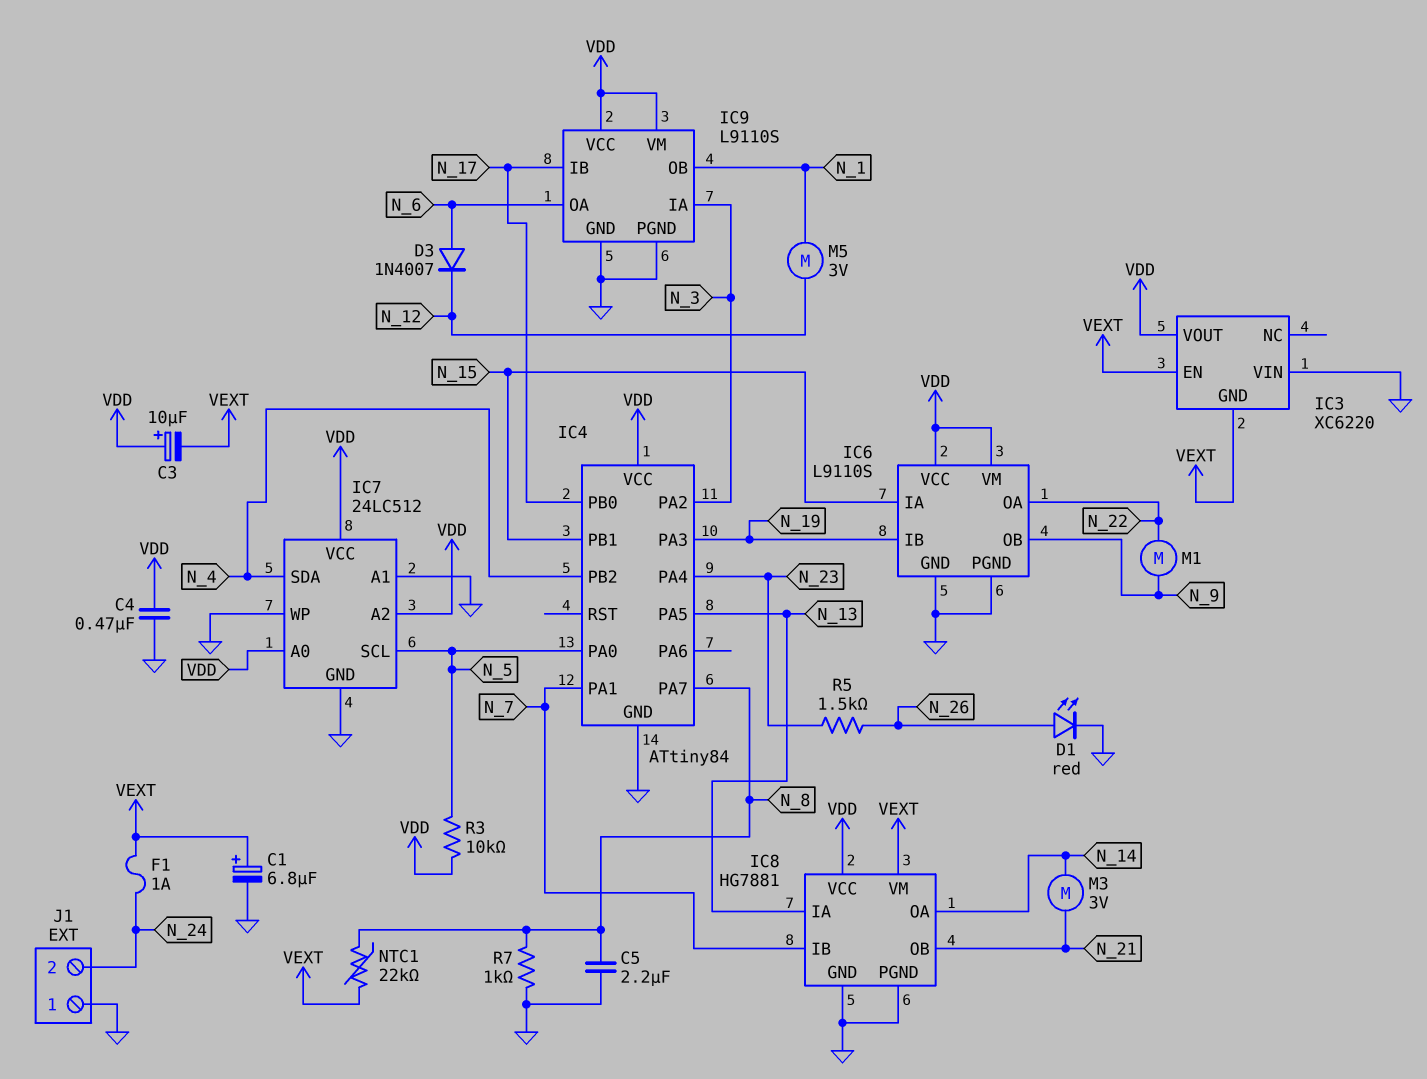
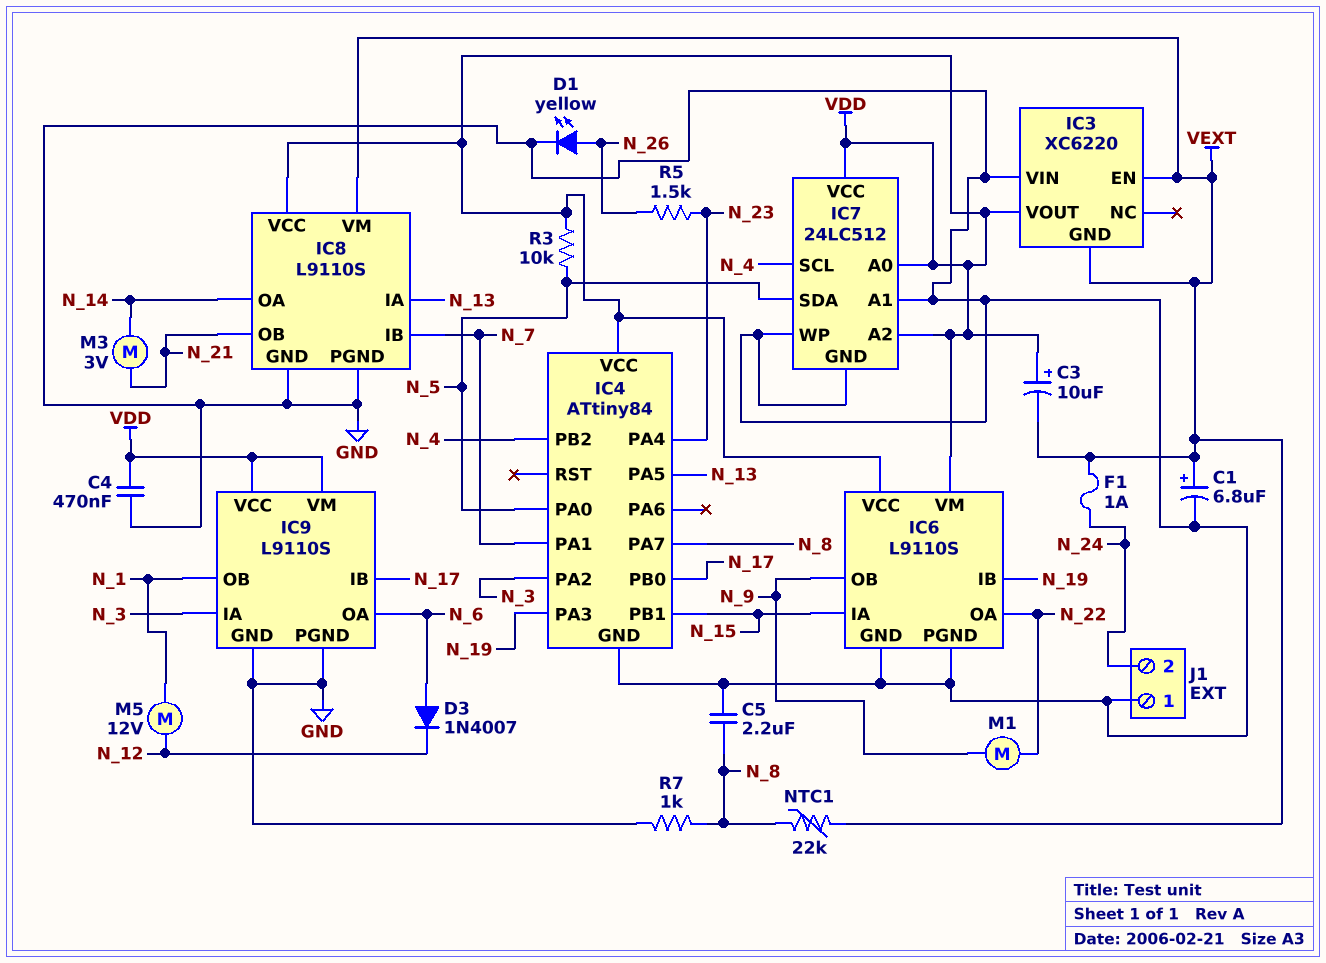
D1: LED red (A N_26, K GND) -> LED yellow (A N_26, K GND)
IC7 pin SCL: N_5 -> N_4
IC7 pin SDA: N_4 -> N_5
IC8: HG7881 -> L9110S
M5: motor 3V (N_1, N_12) -> motor 12V (N_1, N_12)

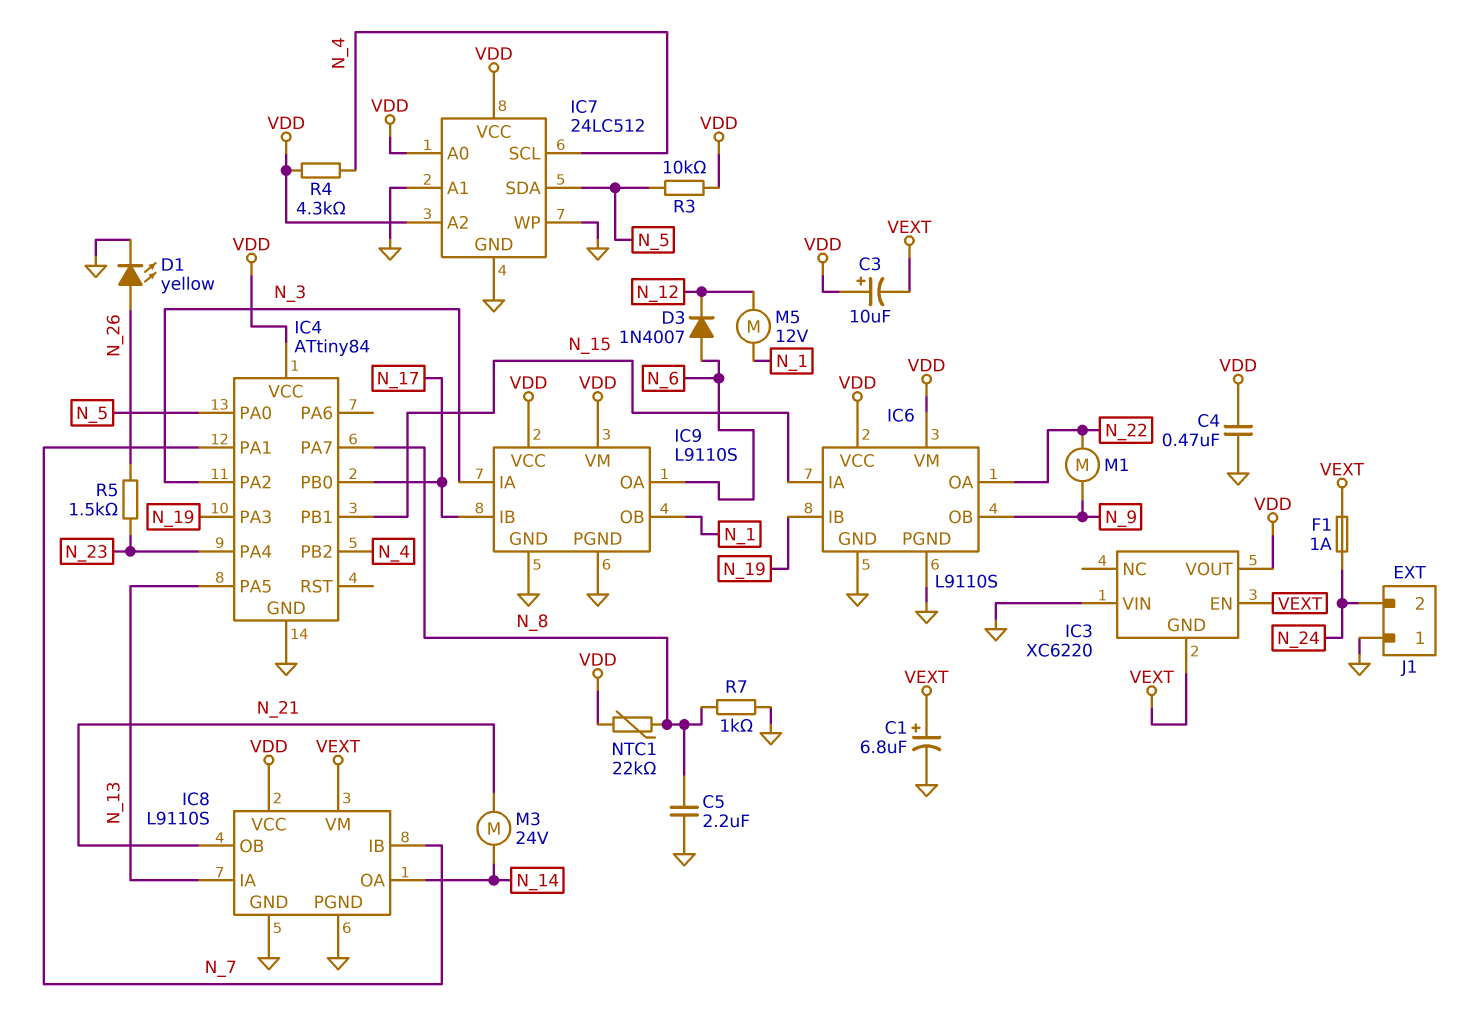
M3: motor 3V (N_14, N_21) -> motor 24V (N_14, N_21)
NTC1: 22k (N_8, VEXT) -> 22k (N_8, VDD)
R4: none -> 4.3k (N_4, VDD)

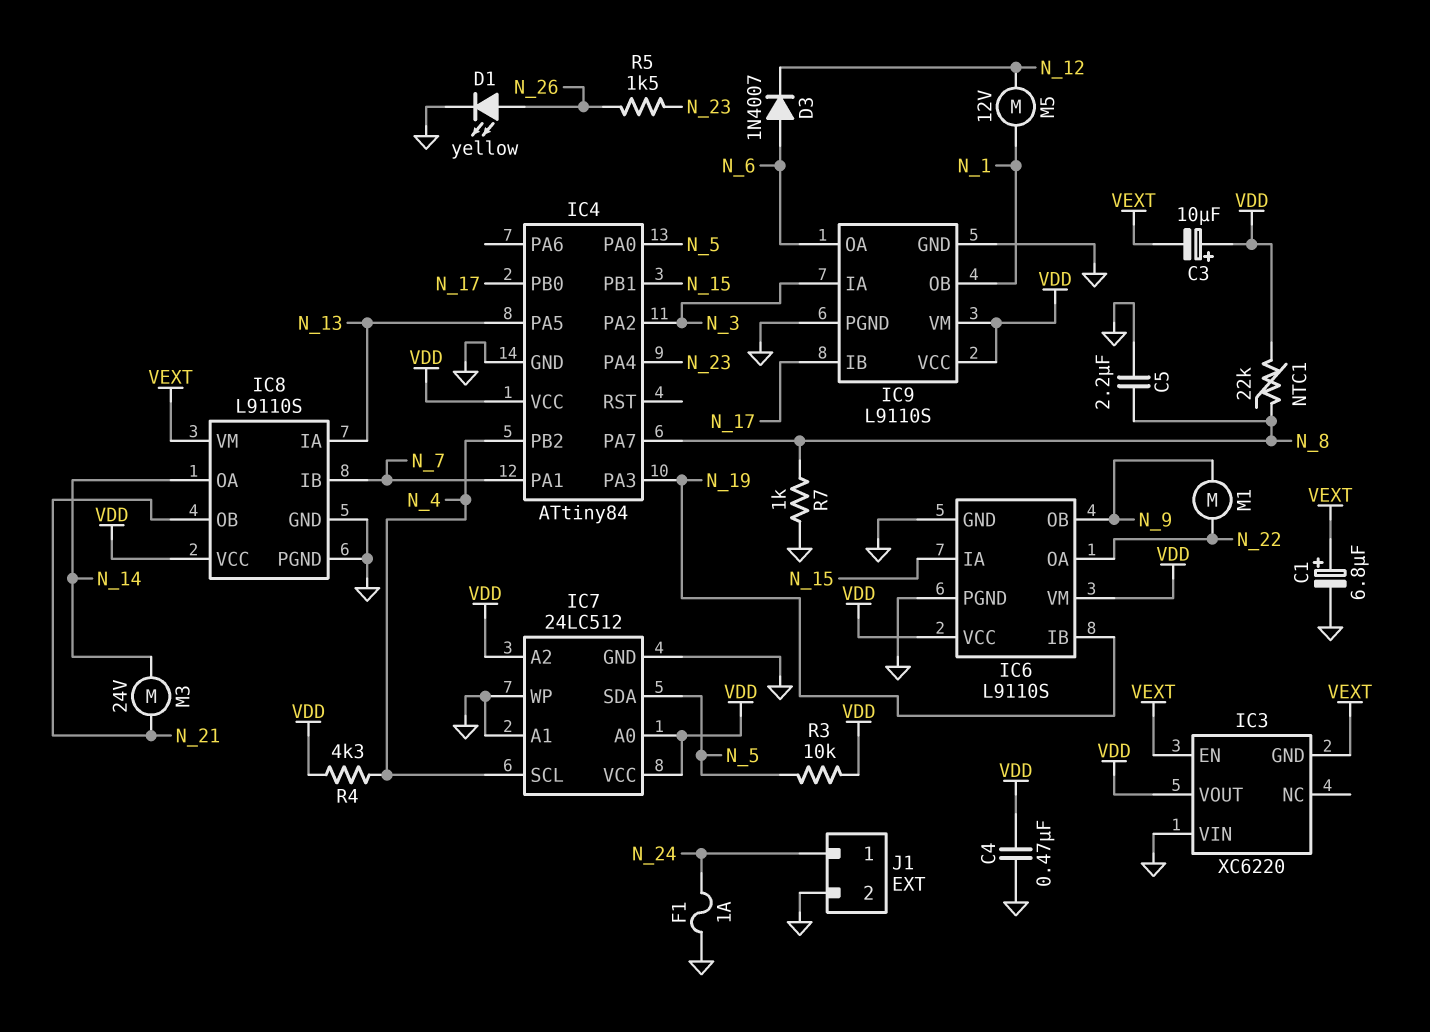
F1: 1A (N_24, VEXT) -> 1A (GND, N_24)
J1 pin 1: GND -> N_24
J1 pin 2: N_24 -> GND

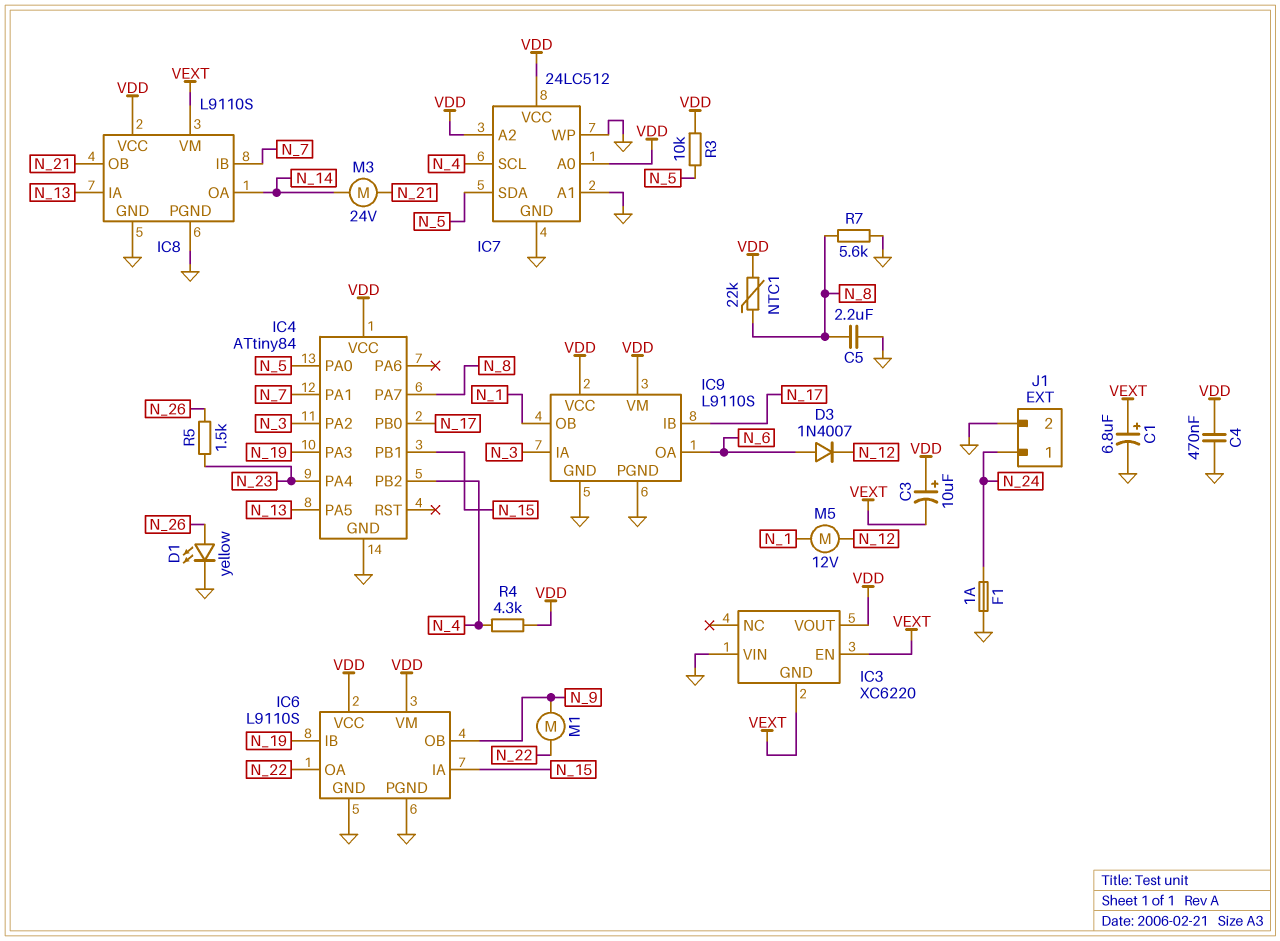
R7: 1k (GND, N_8) -> 5.6k (GND, N_8)

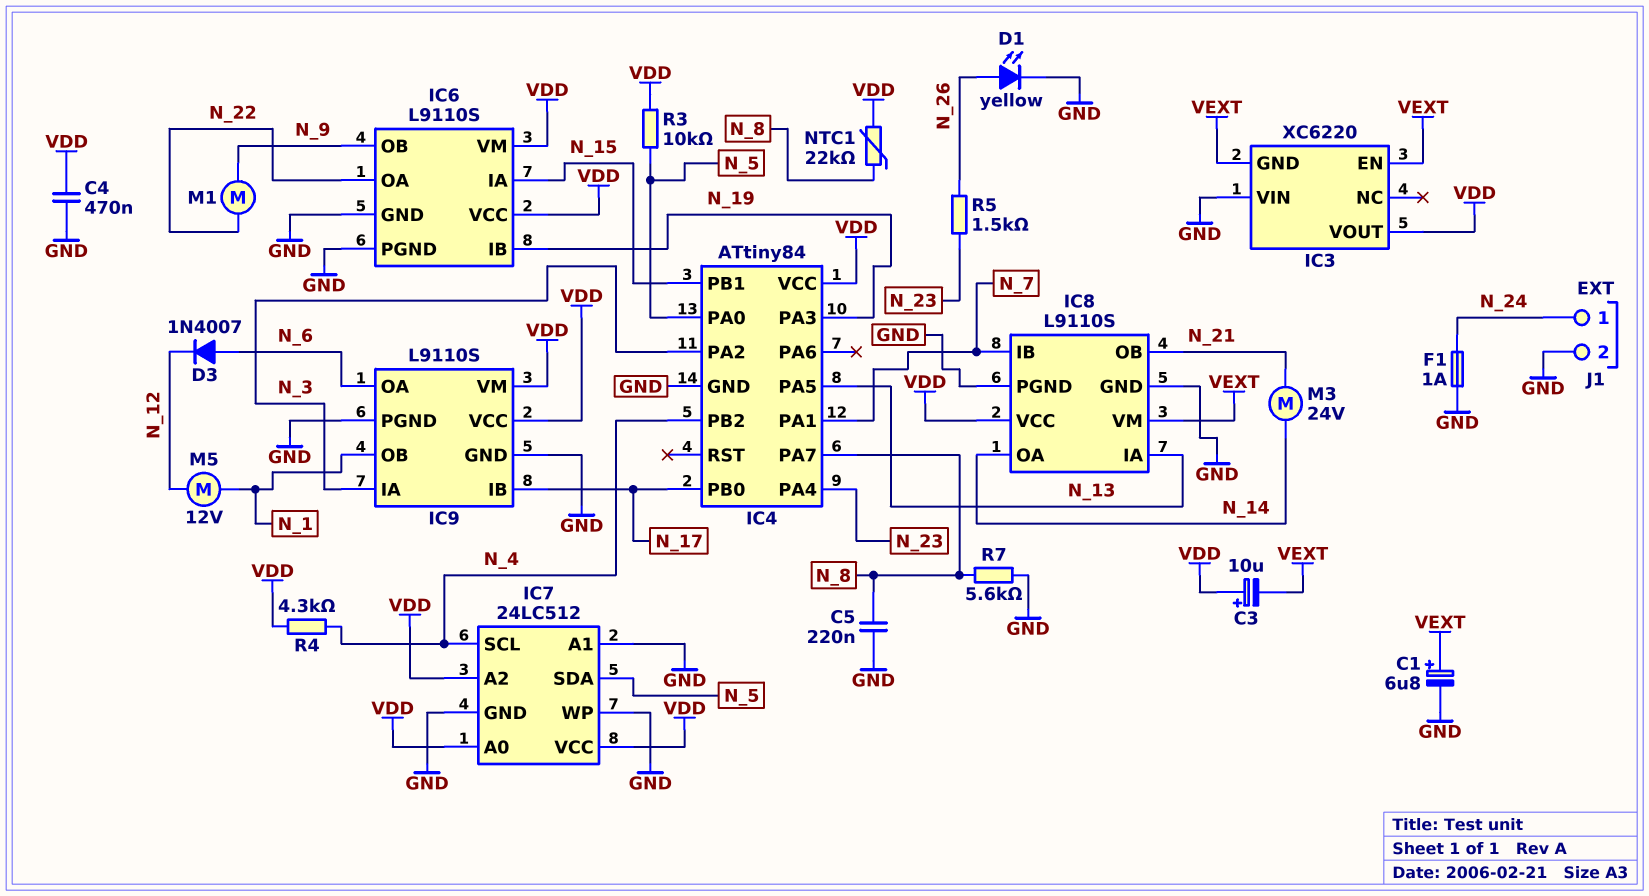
C5: 2.2uF (GND, N_8) -> 220nF (GND, N_8)

